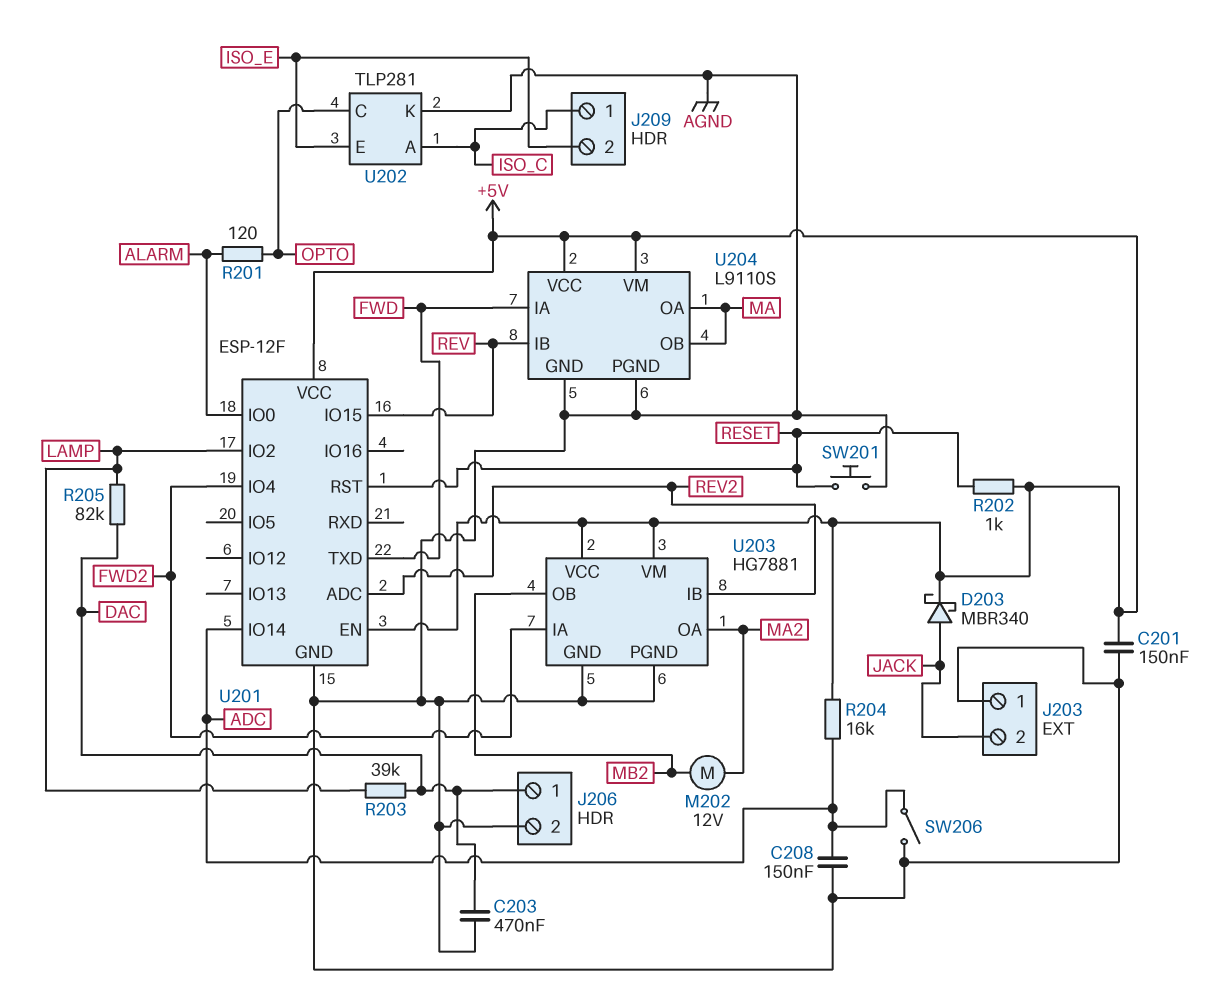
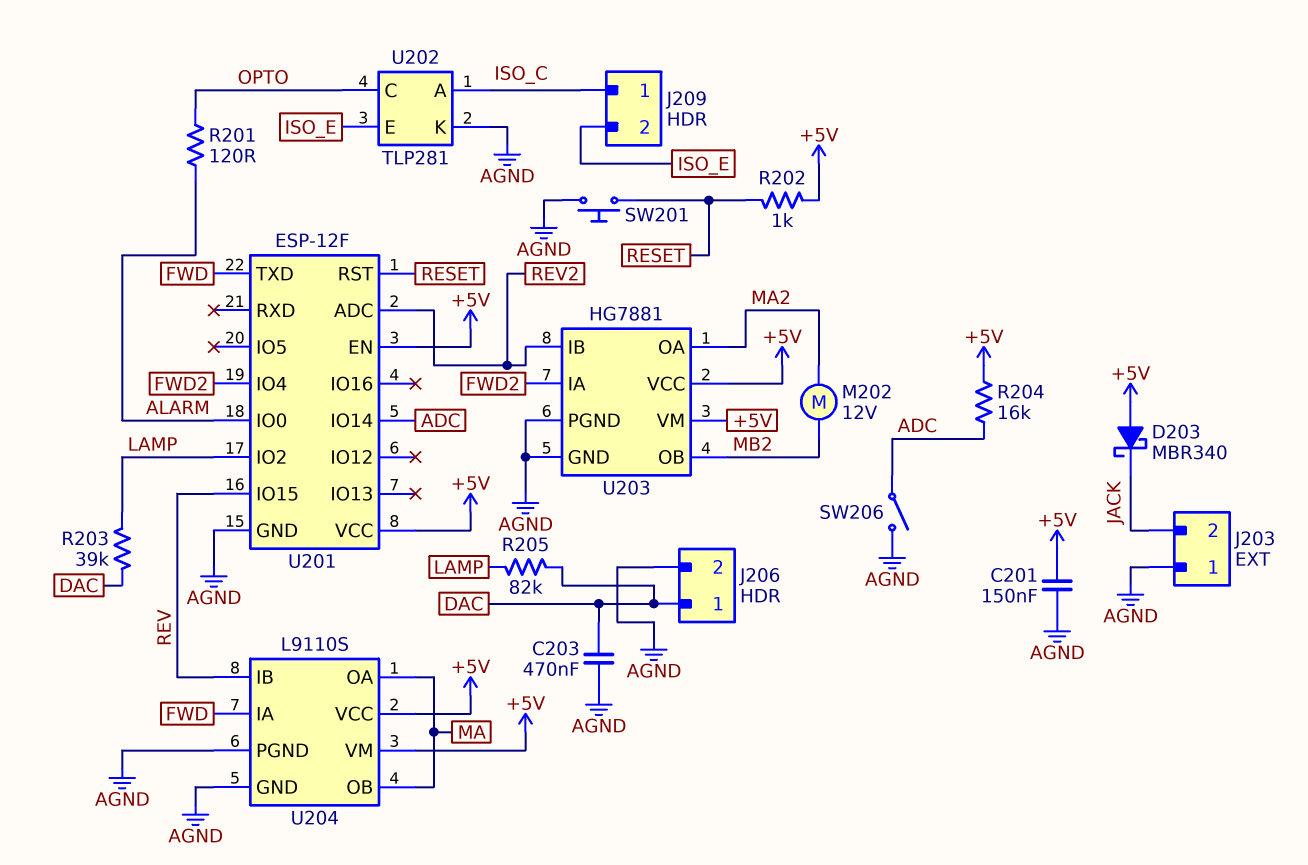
C208: 150nF (ADC, AGND) -> none
D203: schottky MBR340 (A JACK, K +5V) -> schottky MBR340 (A +5V, K JACK)

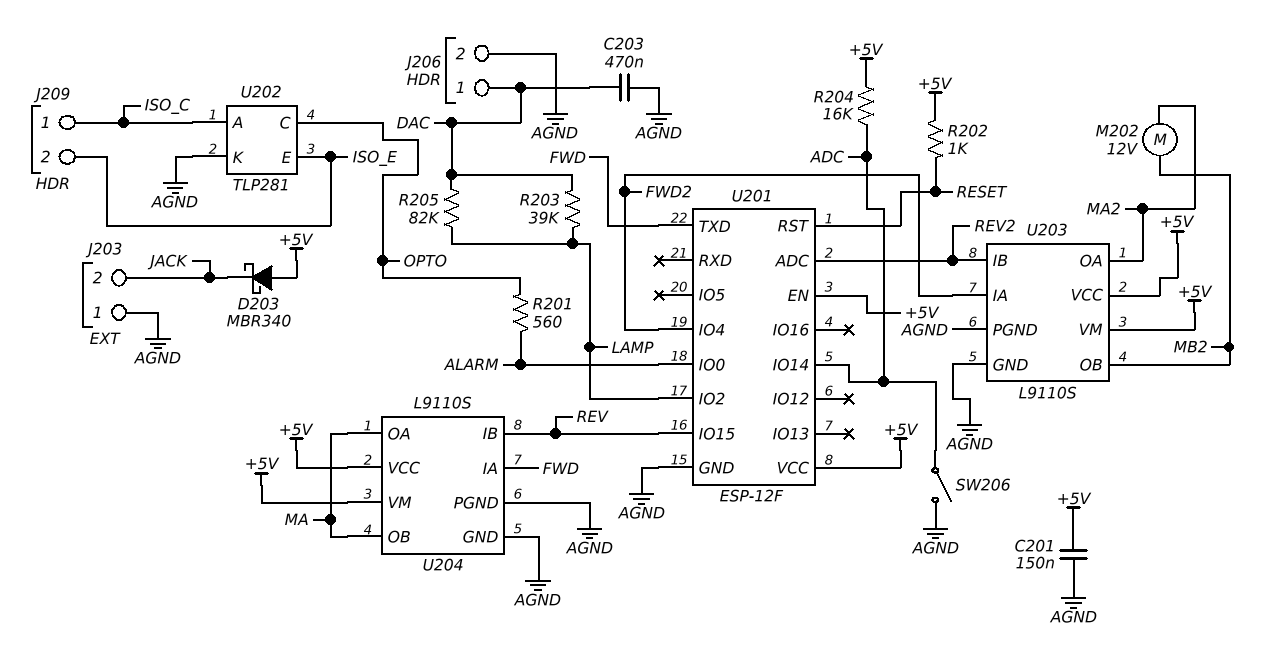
R201: 120 (ALARM, OPTO) -> 560 (ALARM, OPTO)
SW201: button (AGND, RESET) -> none
U203: HG7881 -> L9110S

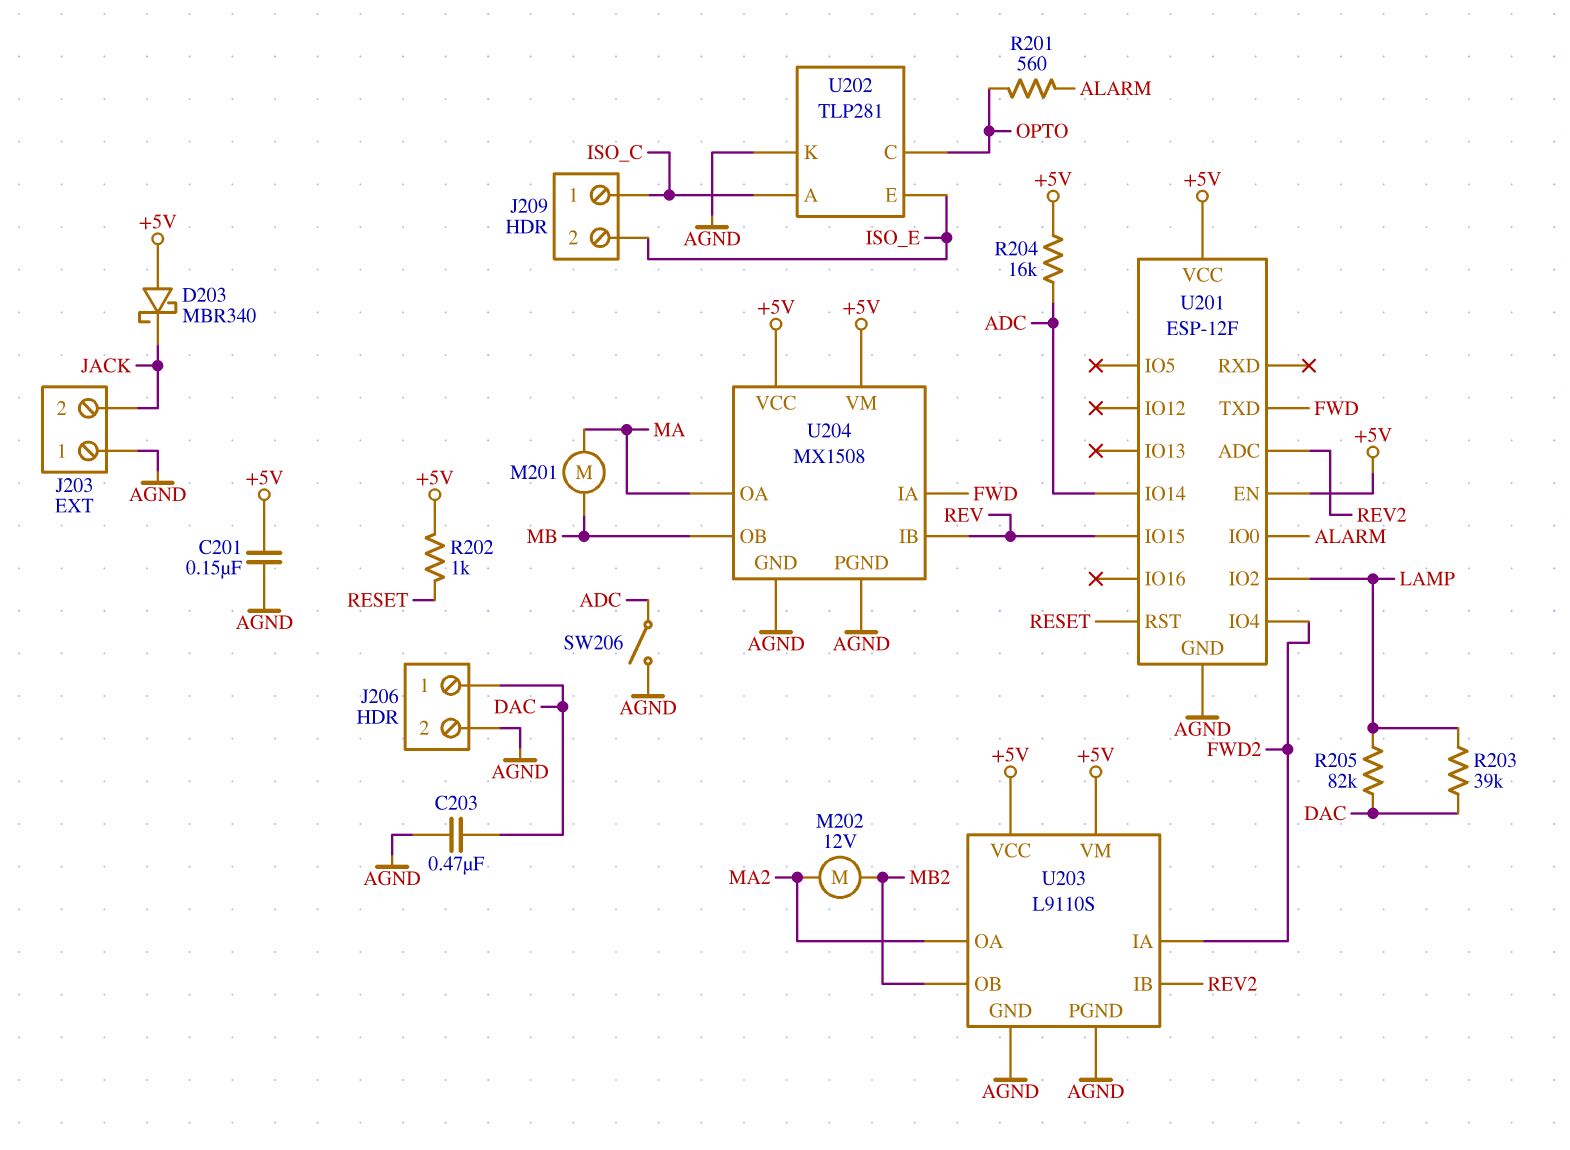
M201: none -> motor (MA, MB)
U204: L9110S -> MX1508
U204 pin OB: MA -> MB

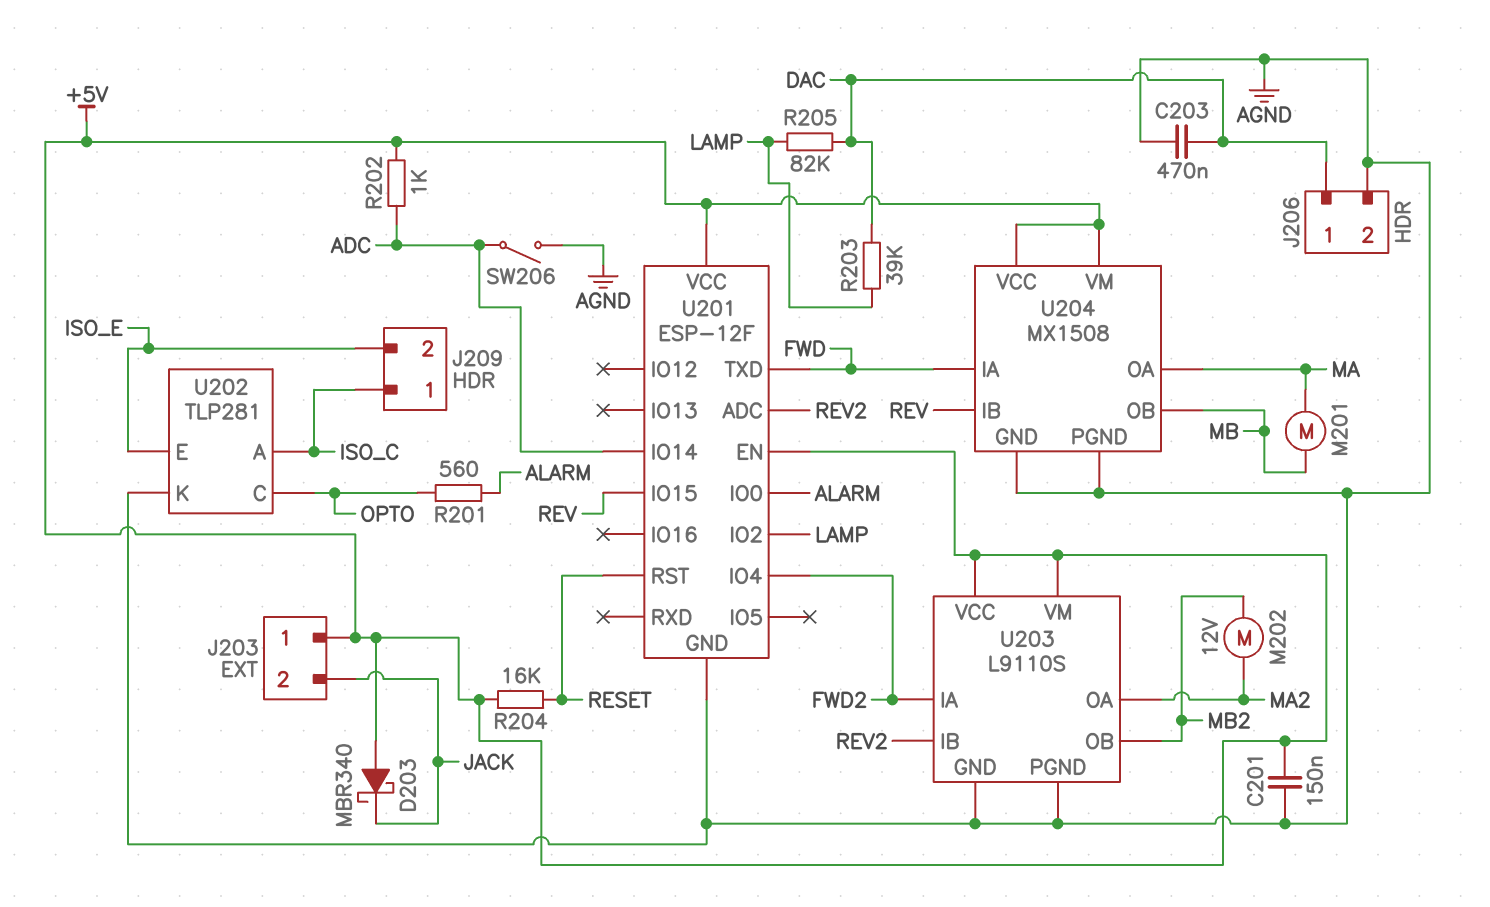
J203 pin 1: AGND -> +5V
R202: 1k (+5V, RESET) -> 1k (+5V, ADC)
R204: 16k (+5V, ADC) -> 16k (+5V, RESET)

